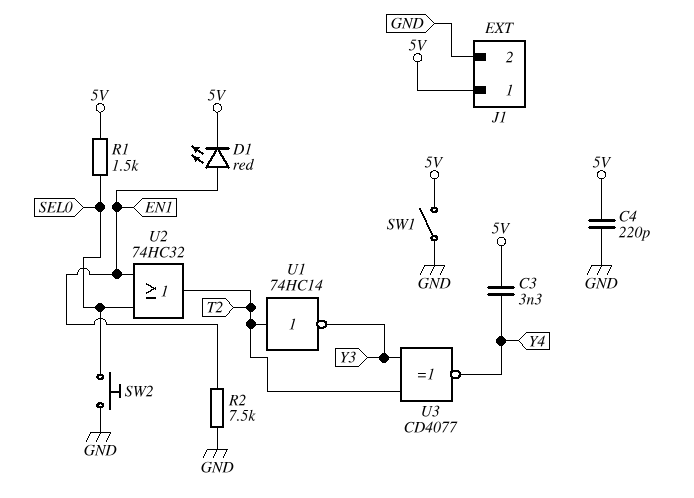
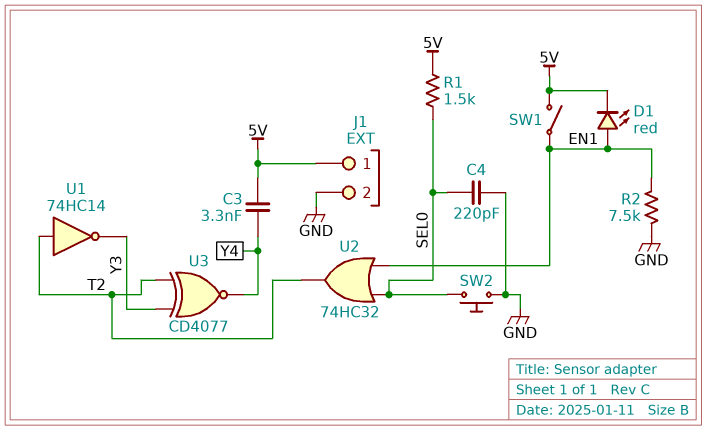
C4: 220pF (5V, GND) -> 220pF (GND, SEL0)
SW1: switch (5V, GND) -> switch (5V, EN1)

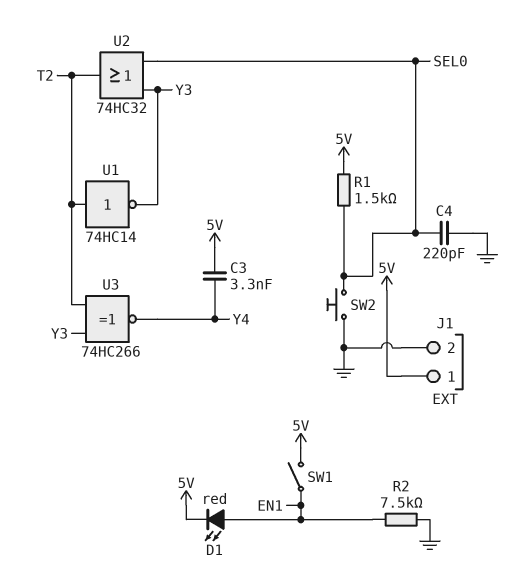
U2: OR 74HC32 (in EN1, in SEL0, out T2) -> OR 74HC32 (in SEL0, in Y3, out T2)
U3: XNOR CD4077 (in T2, in Y3, out Y4) -> XNOR 74HC266 (in T2, in Y3, out Y4)

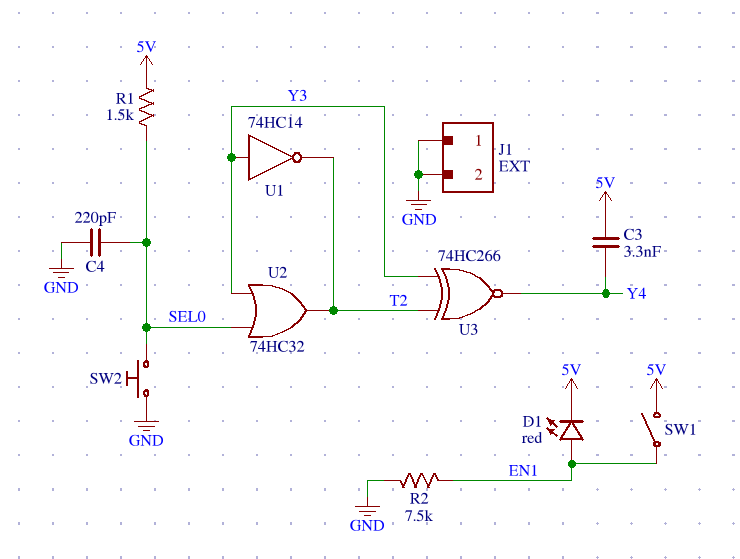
J1 pin 1: 5V -> GND
U1: NOT 74HC14 (in T2, out Y3) -> NOT 74HC14 (in Y3, out T2)

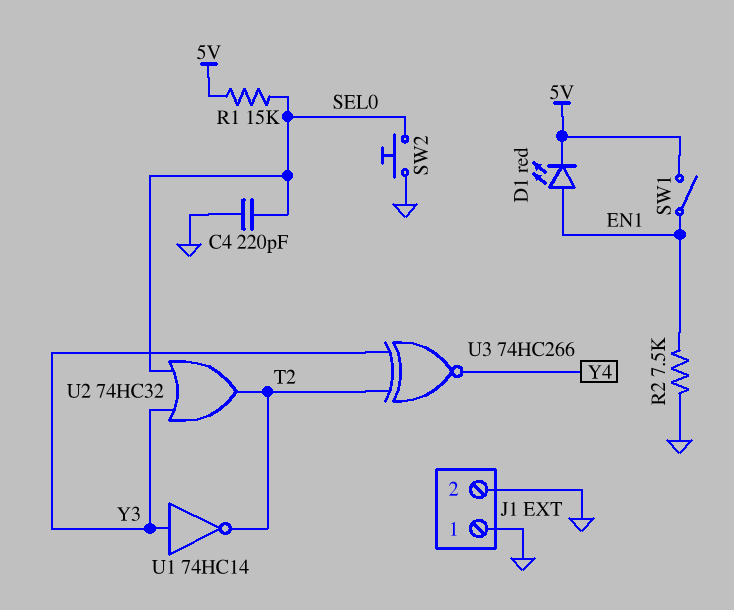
C3: 3.3nF (5V, Y4) -> none
R1: 1.5k (5V, SEL0) -> 15k (5V, SEL0)

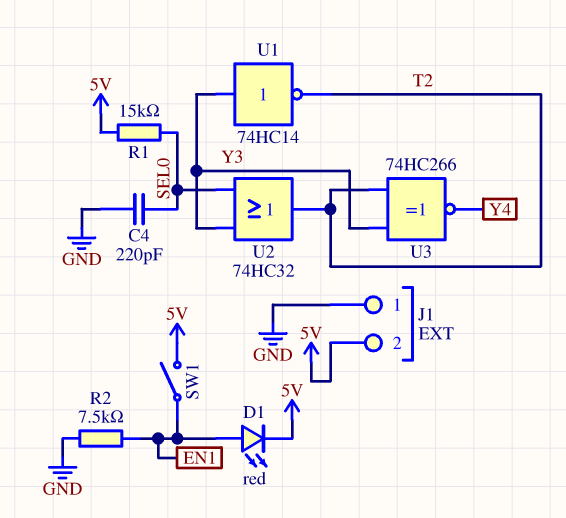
J1 pin 2: GND -> 5V
SW2: button (GND, SEL0) -> none

